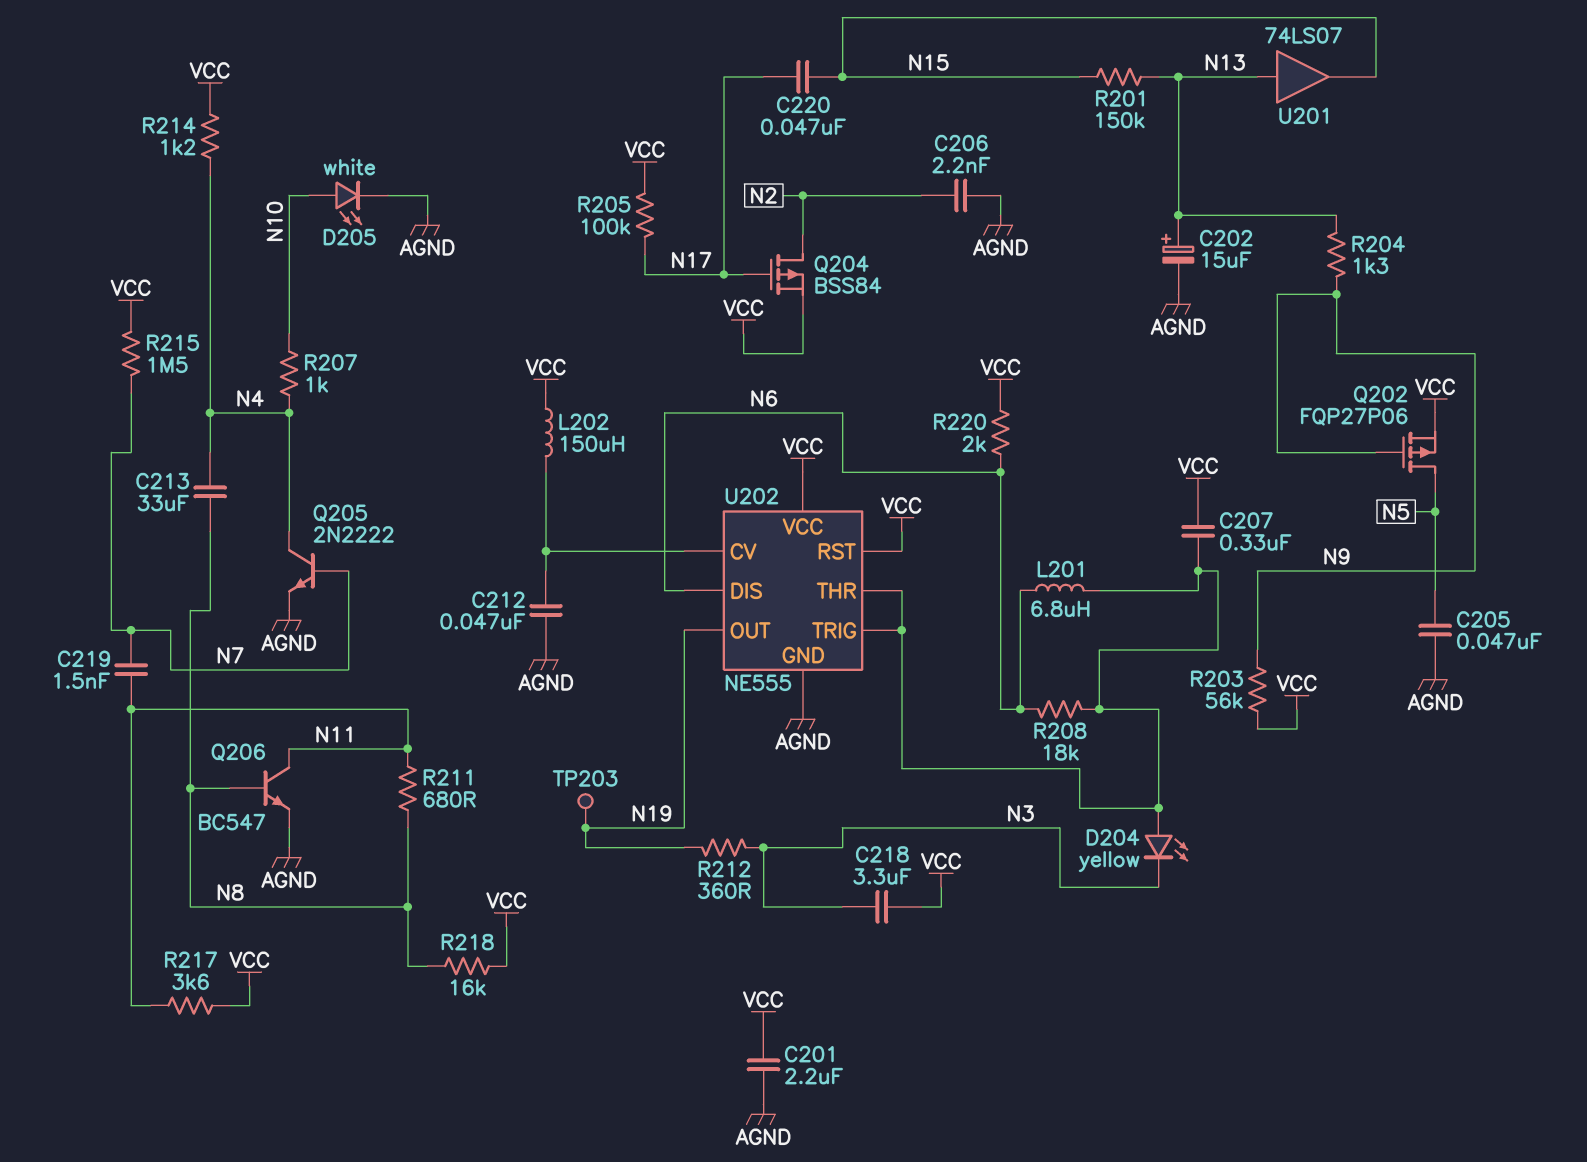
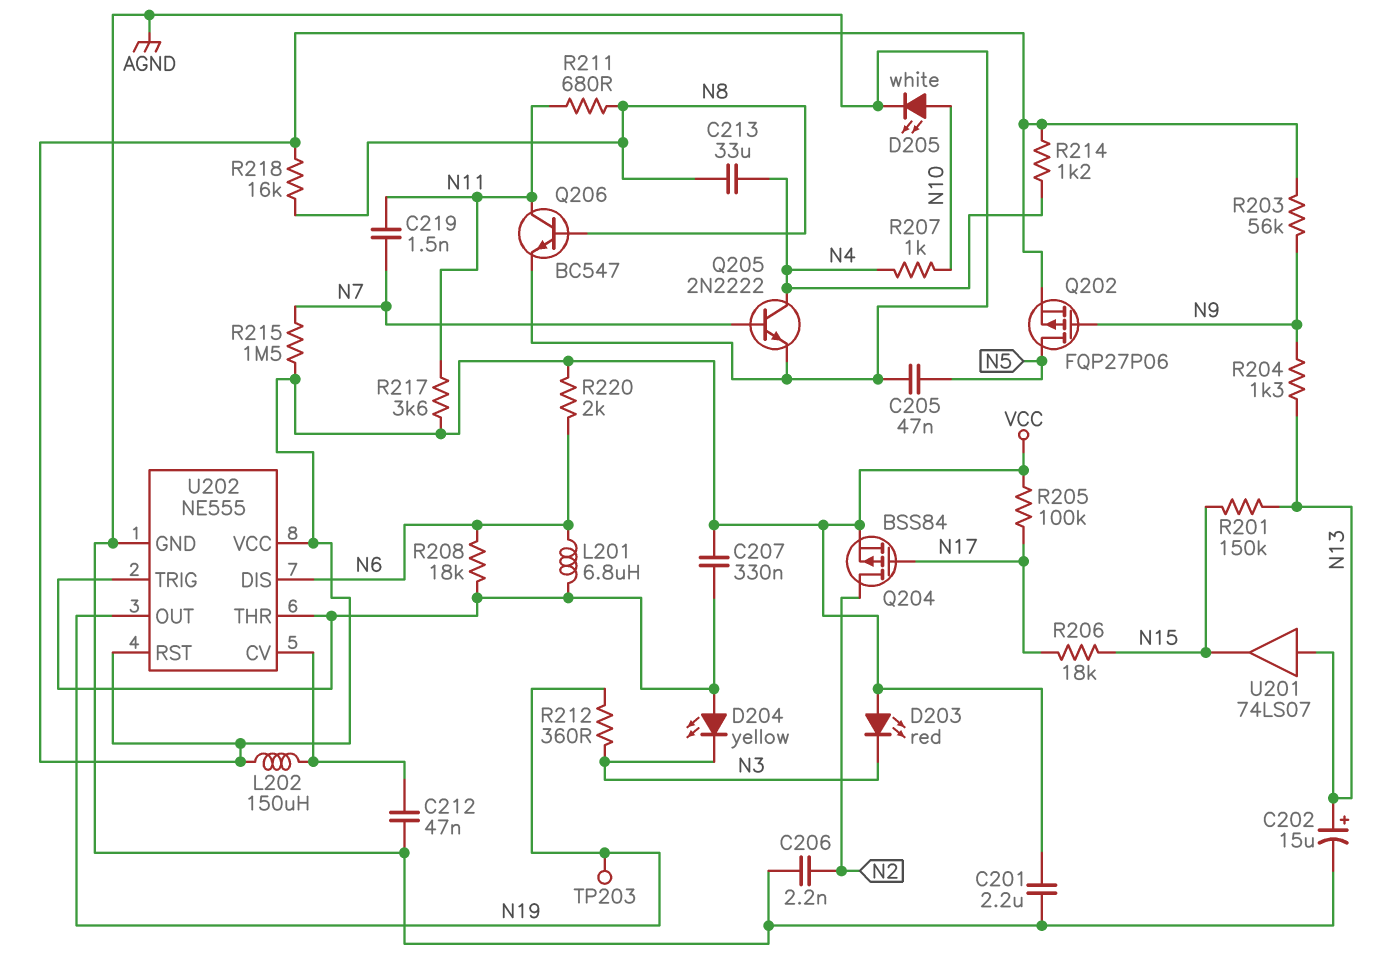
C218: 3.3uF (N3, VCC) -> none
C220: 47nF (N15, N17) -> none
D203: none -> LED red (A VCC, K N3)
R206: none -> 18k (N15, N17)

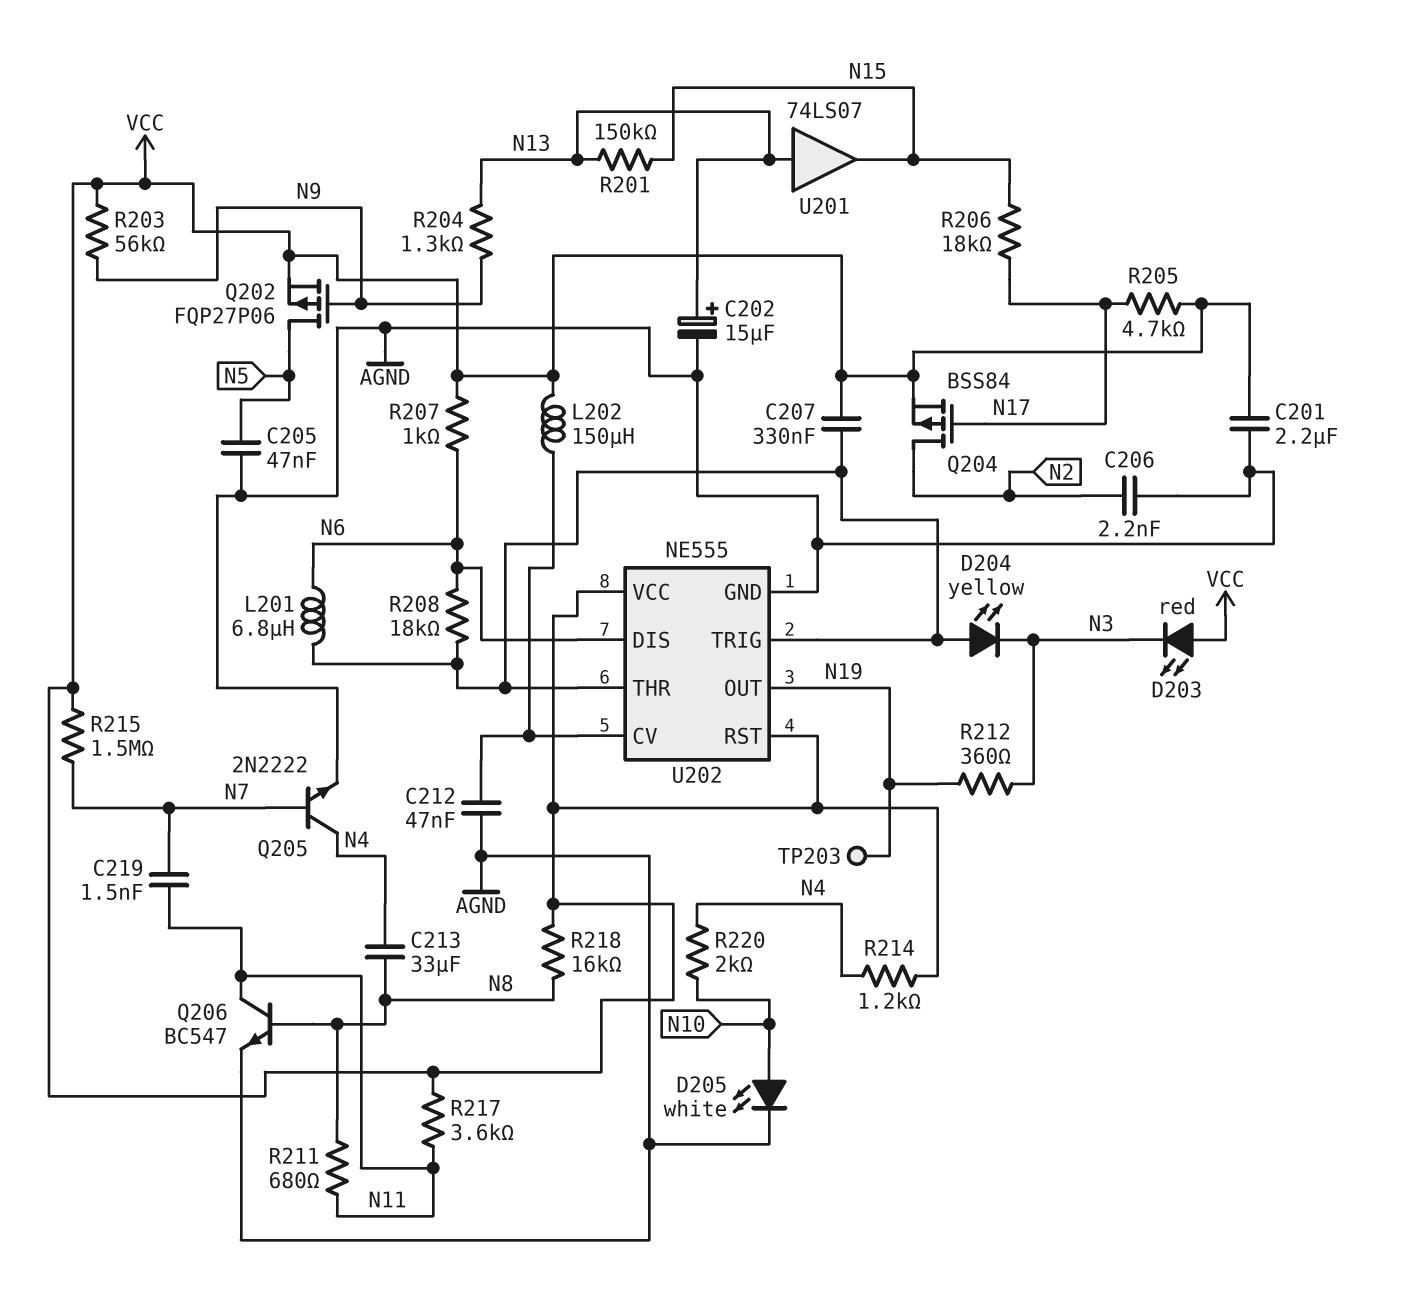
R205: 100k (N17, VCC) -> 4.7k (N17, VCC)
R207: 1k (N4, N10) -> 1k (N6, VCC)
R220: 2k (N6, VCC) -> 2k (N4, N10)

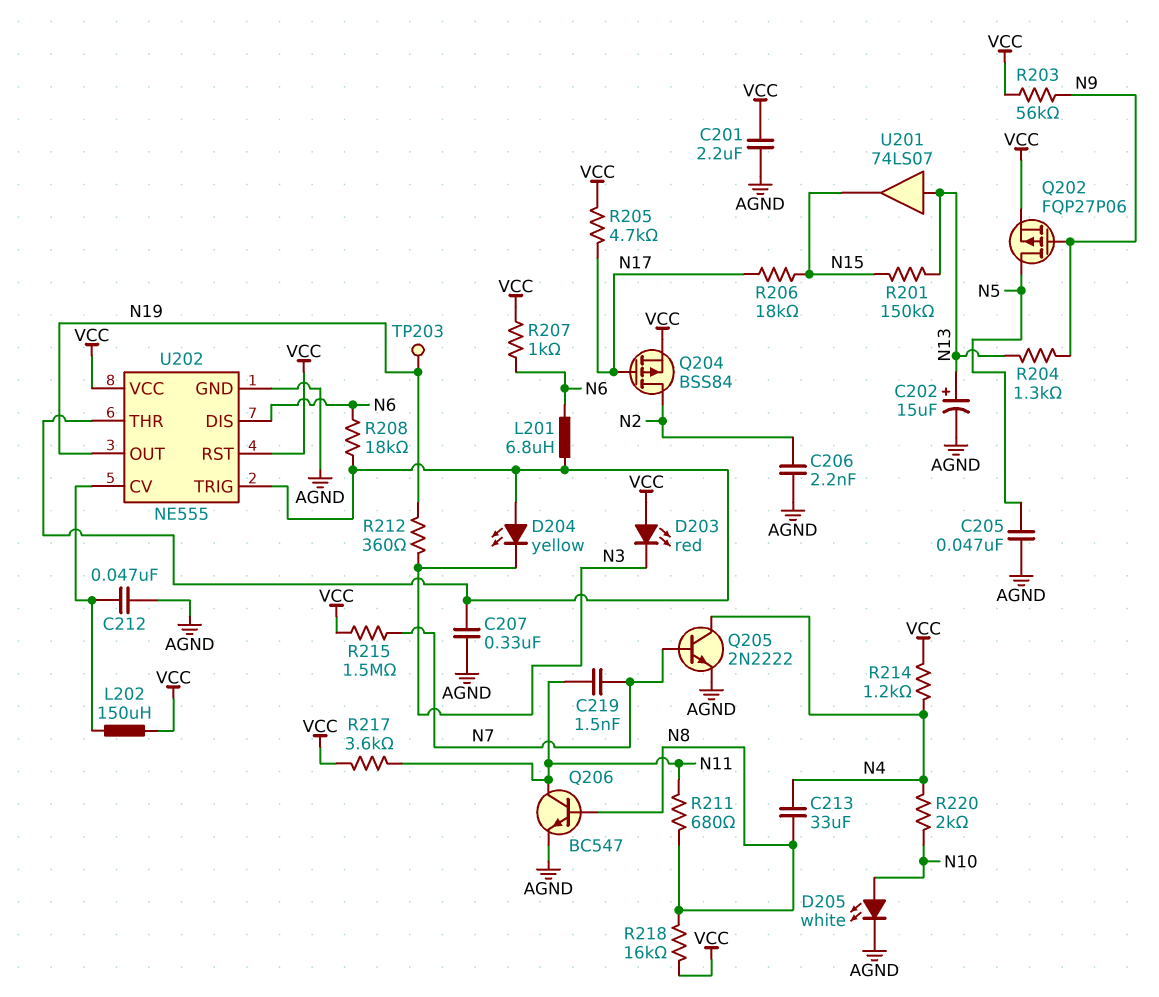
C207: 330nF (U202/THR, VCC) -> 330nF (AGND, U202/THR)

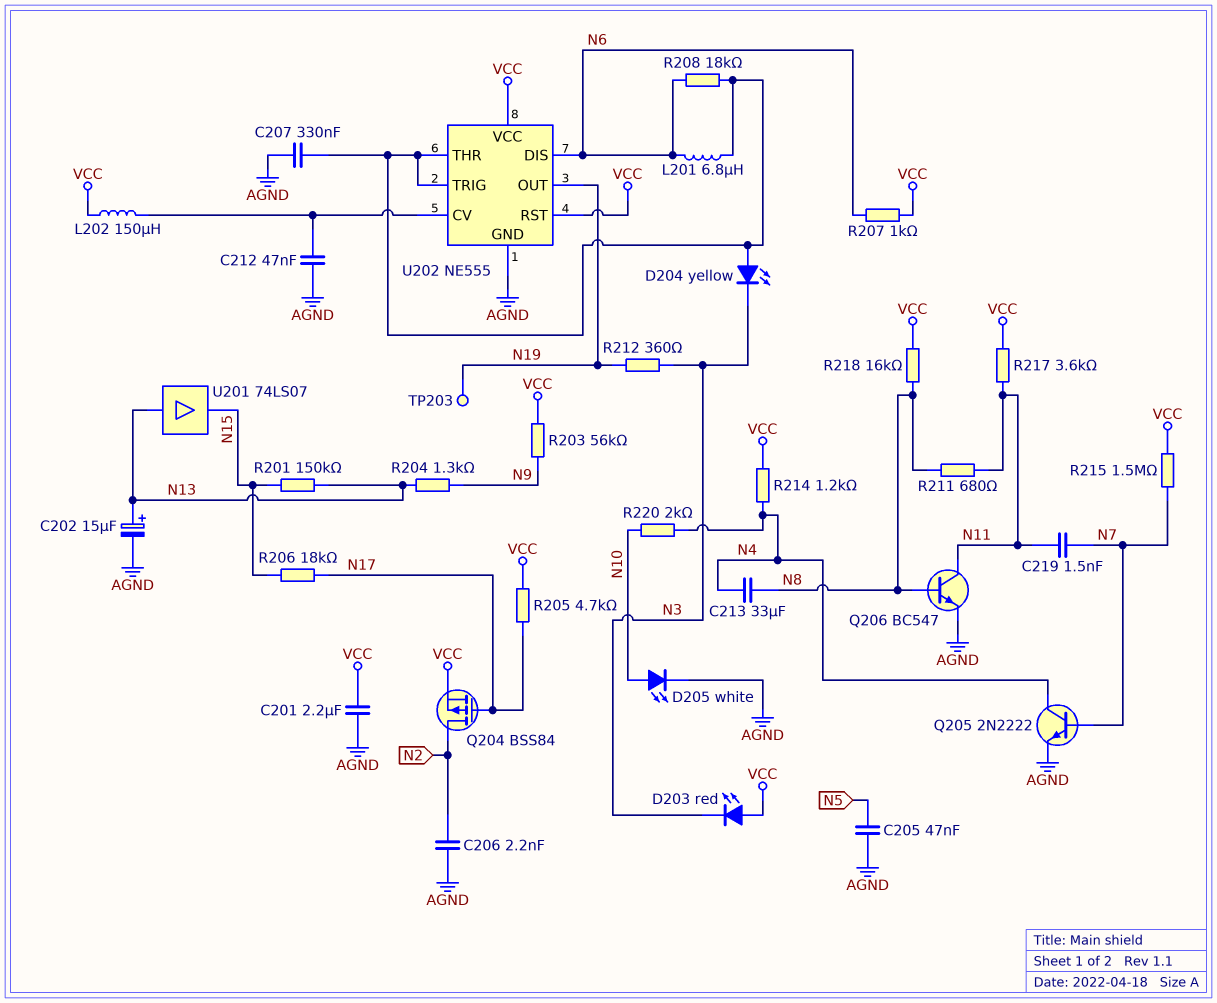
Q202: PMOS FQP27P06 (G N9, D N5, S VCC) -> none

